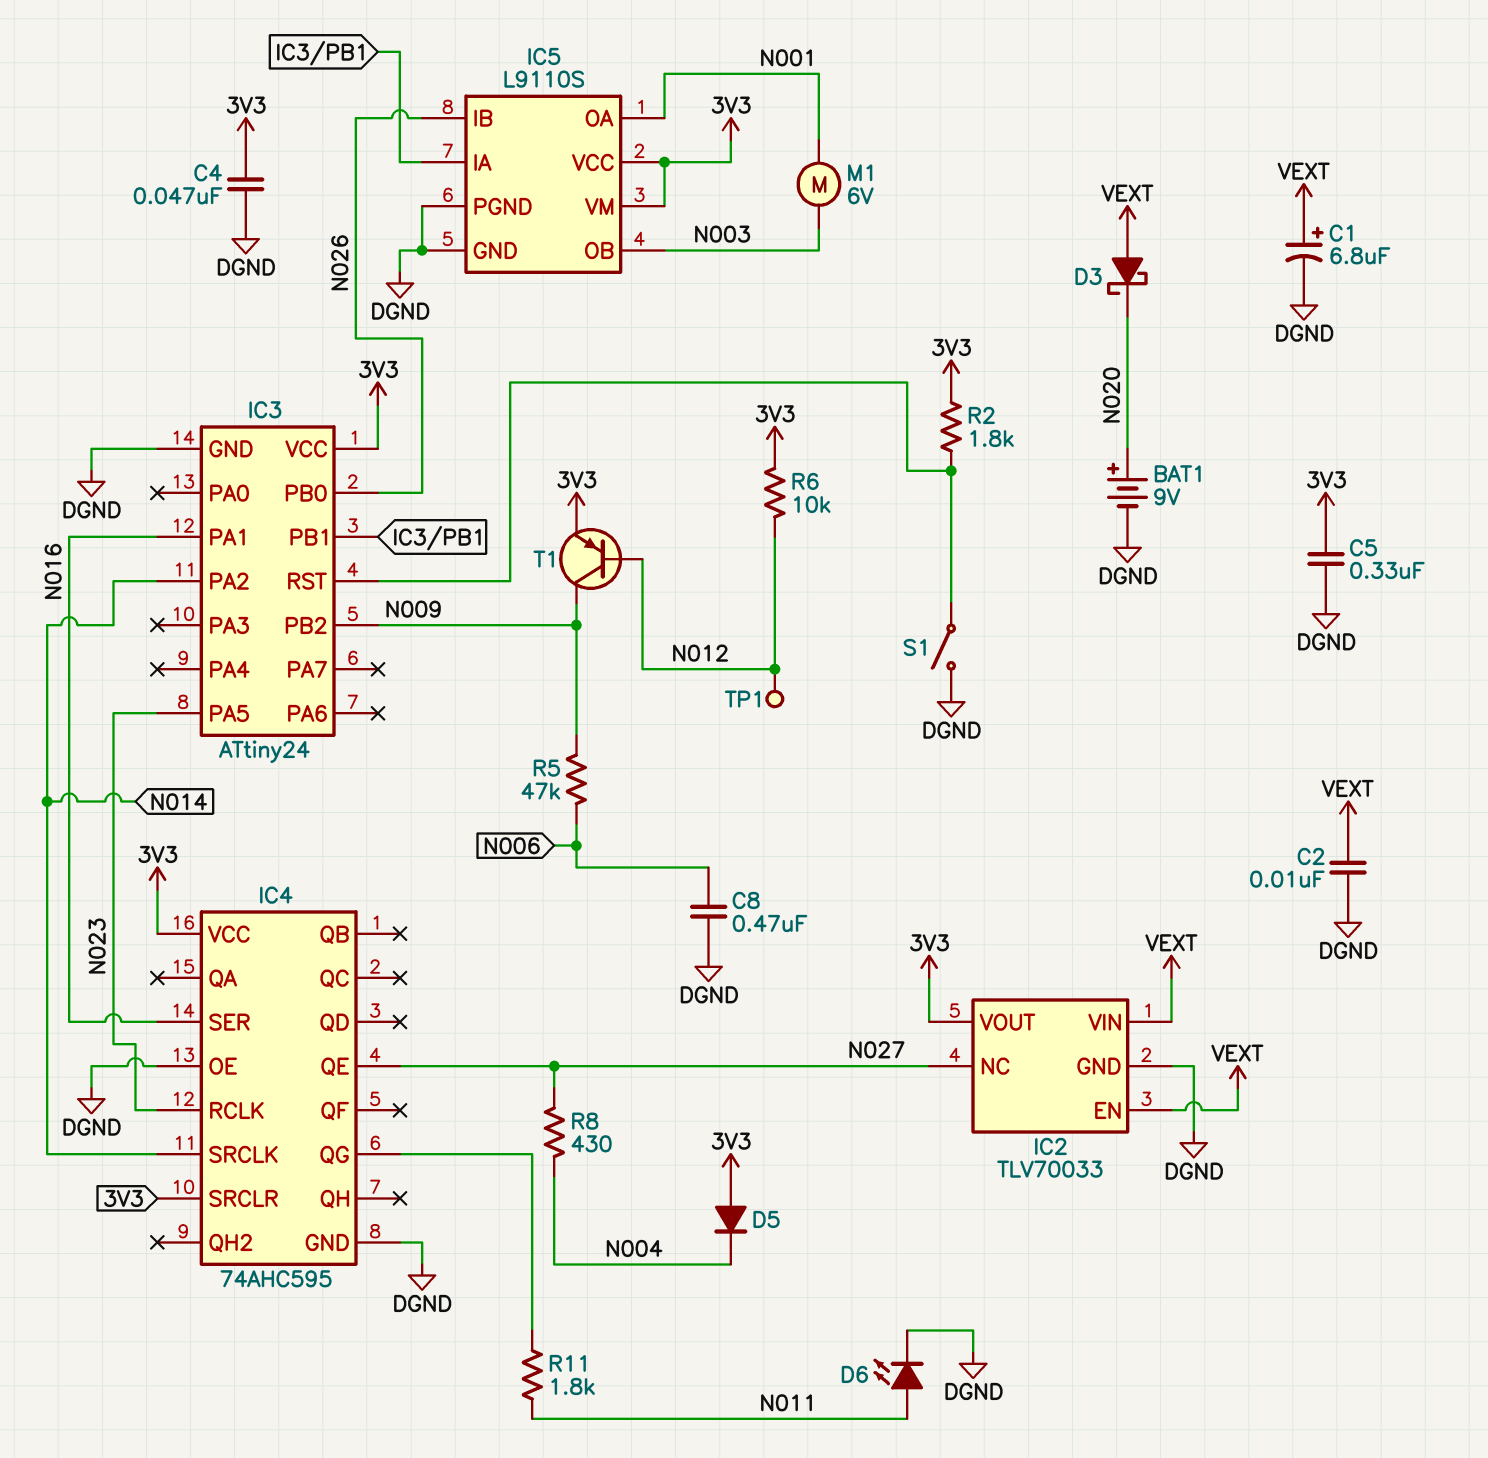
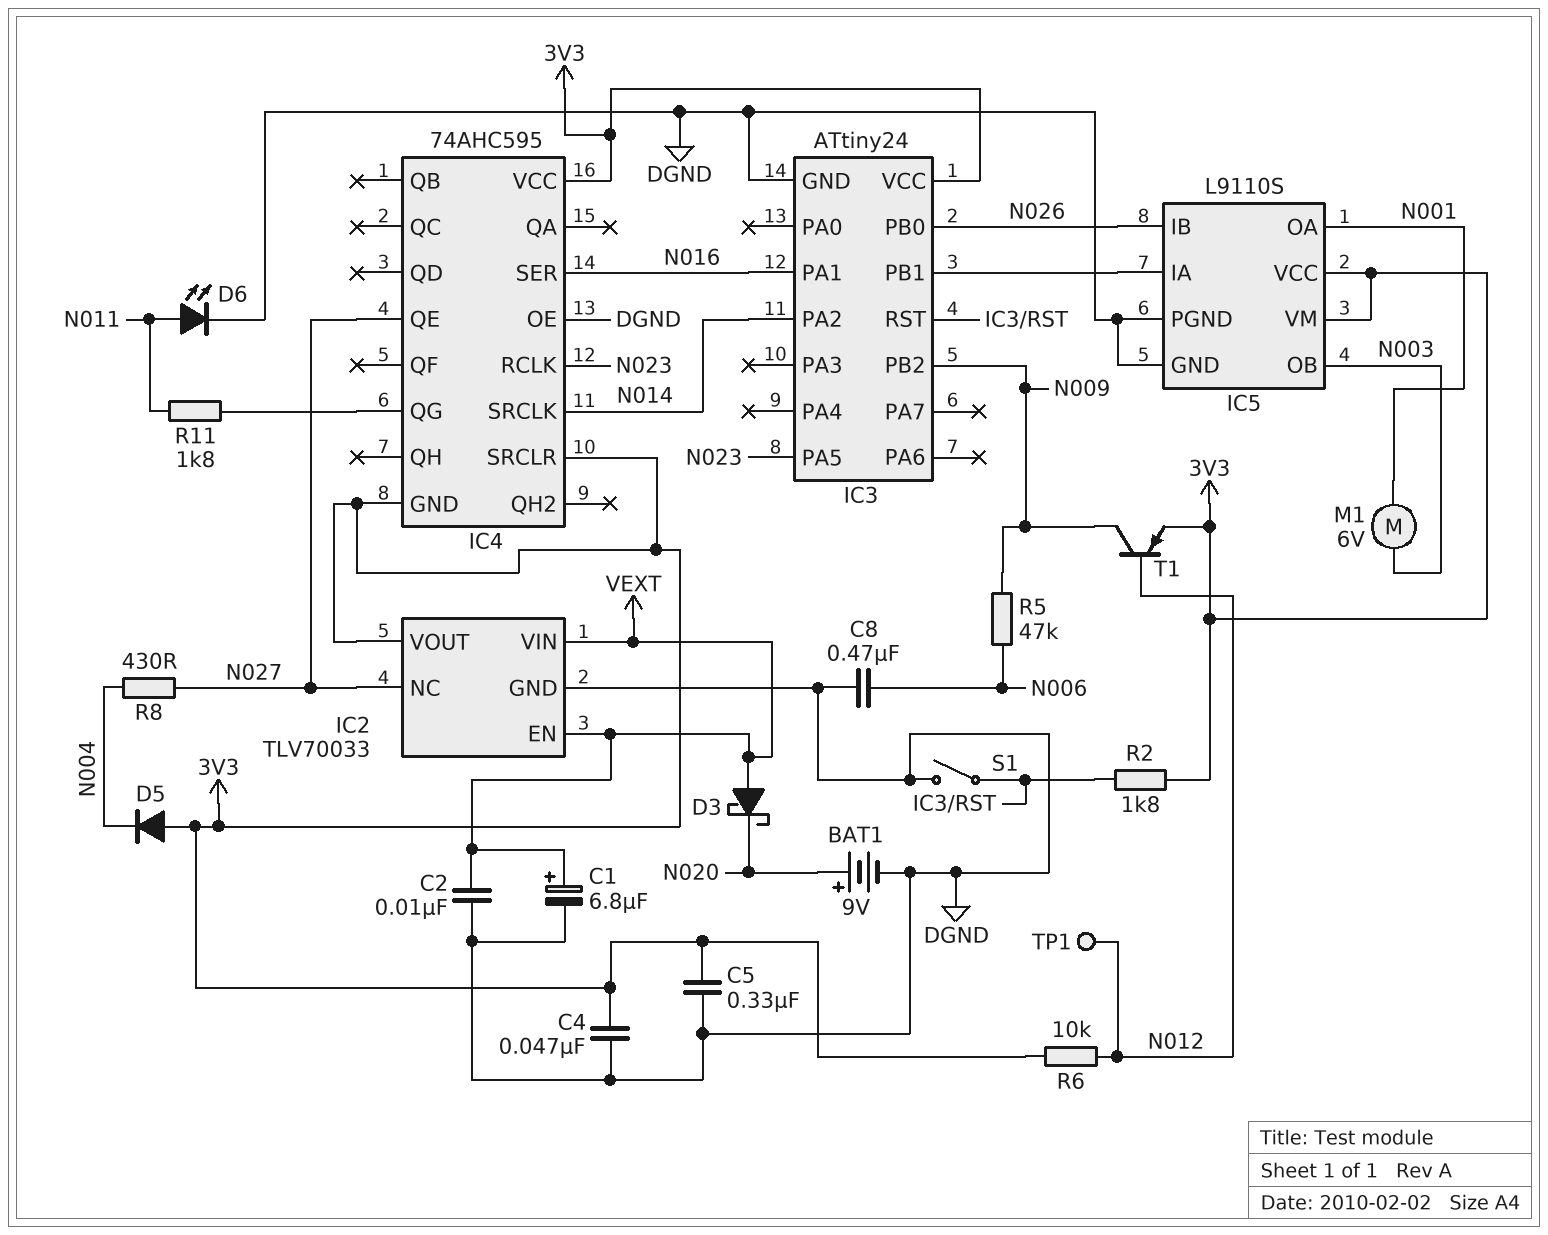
IC4 pin GND: DGND -> 3V3

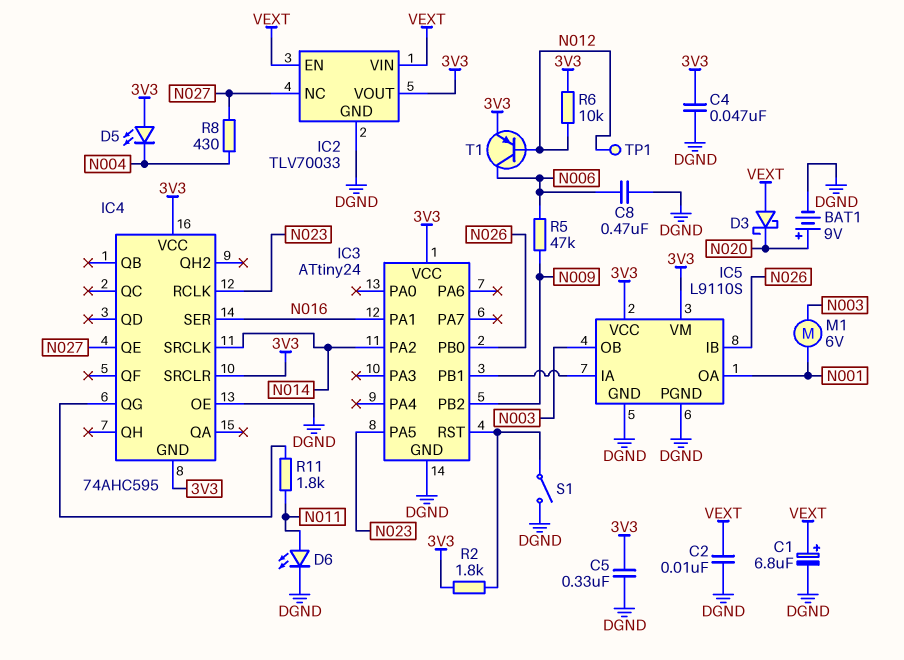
D5: diode (A 3V3, K N004) -> LED (A 3V3, K N004)
T1: PNP (B N012, C N009, E 3V3) -> PNP (B N012, C N006, E 3V3)

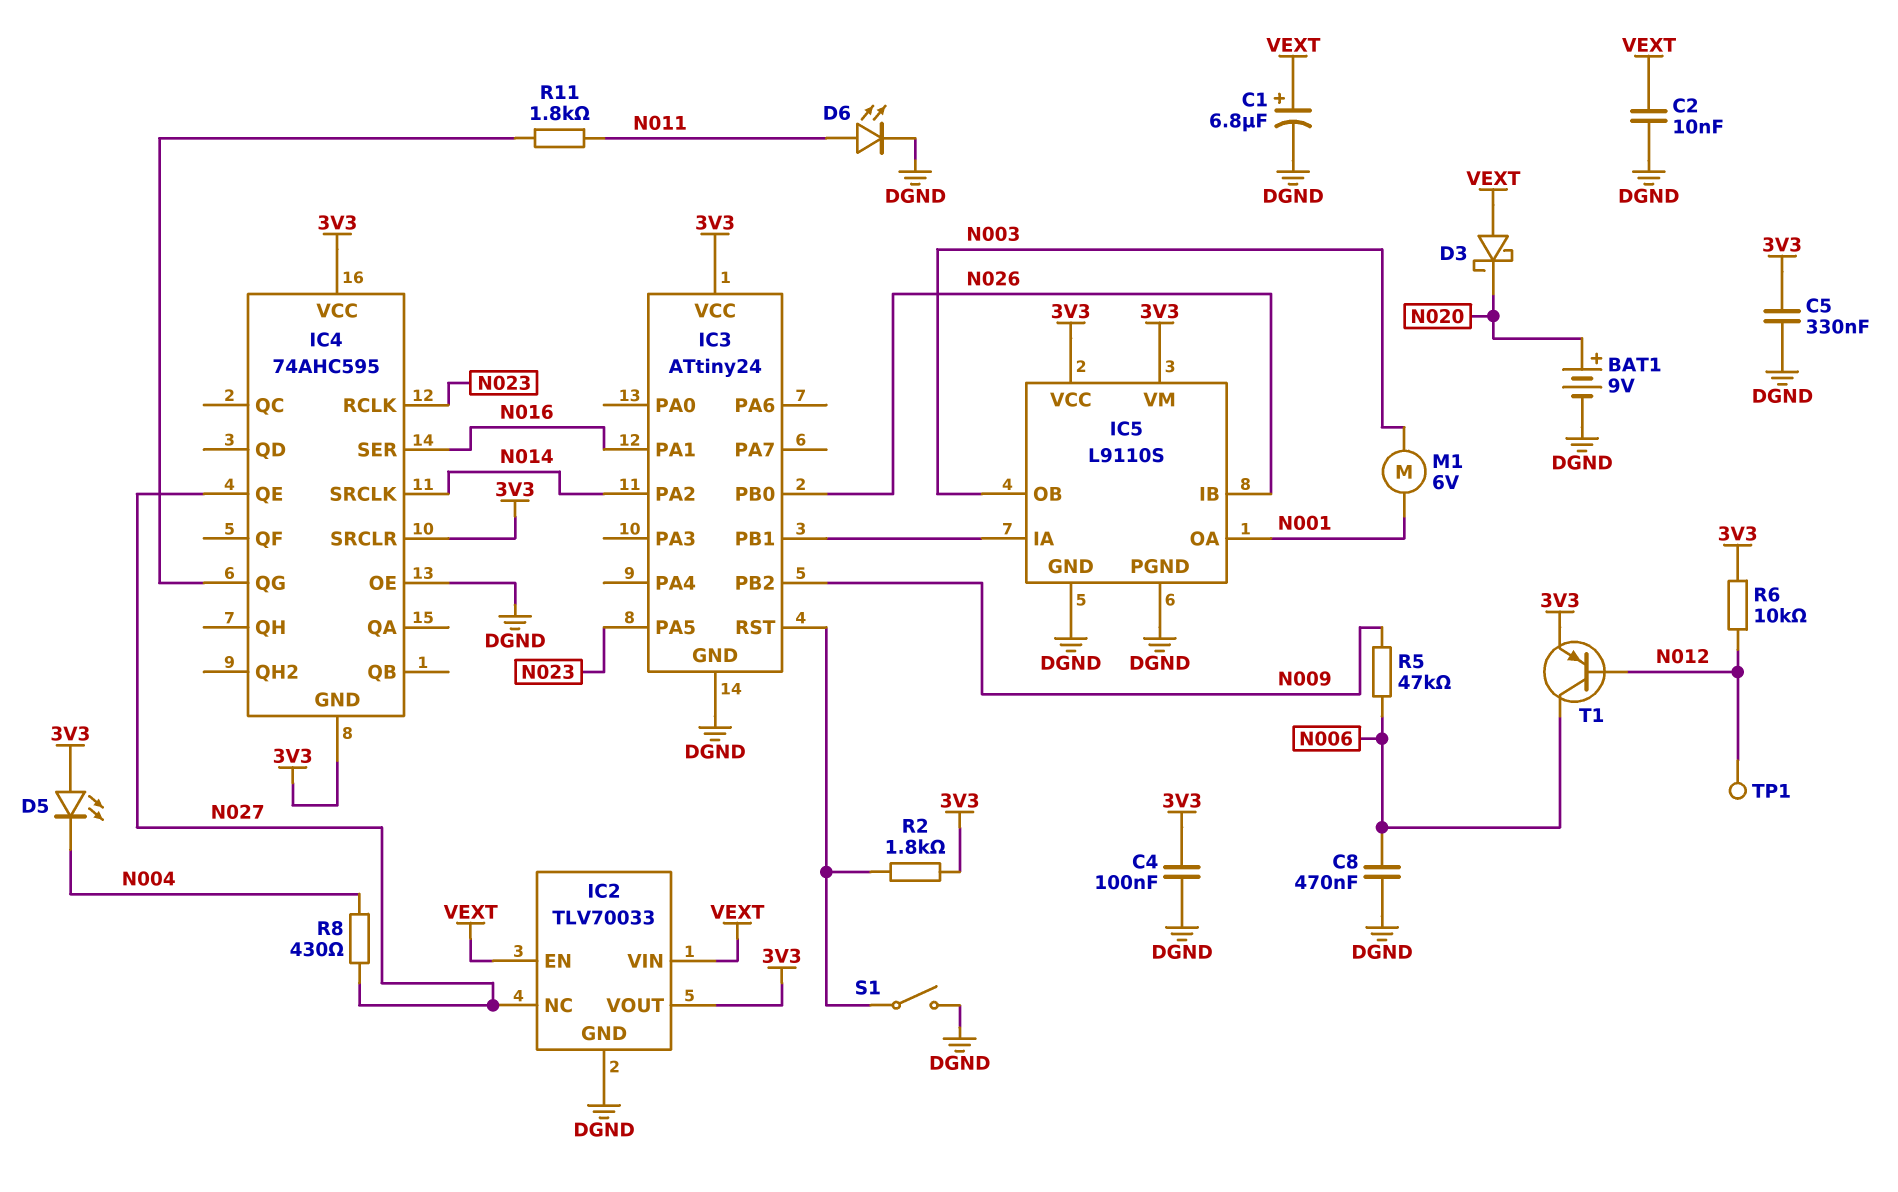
C4: 47nF (3V3, DGND) -> 100nF (3V3, DGND)

